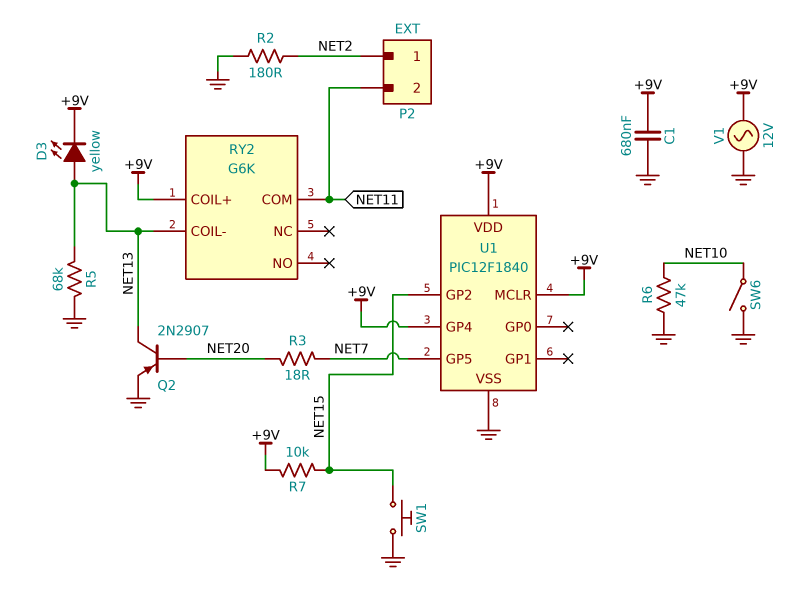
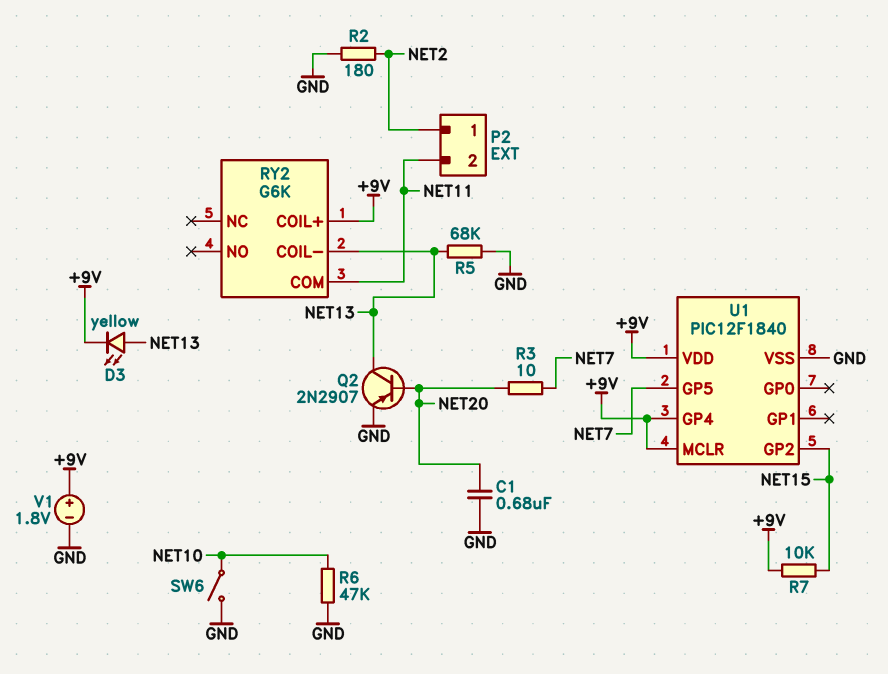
C1: 680nF (+9V, GND) -> 680nF (GND, NET20)
R3: 18 (NET7, NET20) -> 10 (NET7, NET20)
SW1: button (GND, NET15) -> none
V1: AC 12V (+9V, GND) -> 1.8V (plus +9V, minus GND)

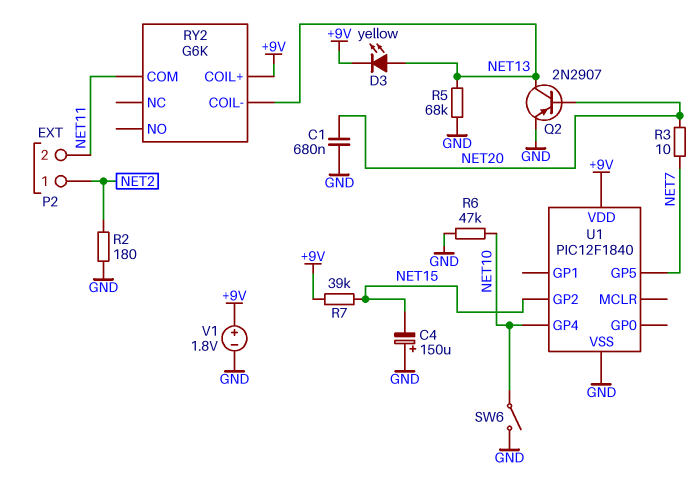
C4: none -> 150uF (plus GND, minus NET15)
R7: 10k (+9V, NET15) -> 39k (+9V, NET15)
U1 pin GP4: +9V -> NET10
U1 pin MCLR: +9V -> none

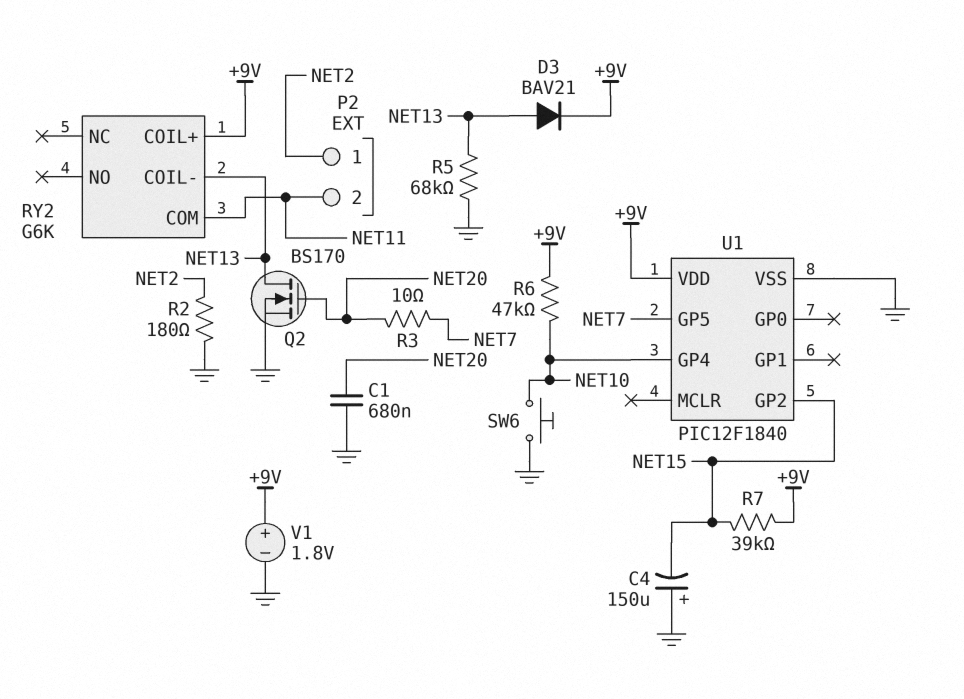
D3: LED yellow (A NET13, K +9V) -> diode BAV21 (A NET13, K +9V)
Q2: PNP 2N2907 (B NET20, C NET13, E GND) -> NMOS BS170 (G NET20, D NET13, S GND)
R6: 47k (GND, NET10) -> 47k (+9V, NET10)
SW6: switch (GND, NET10) -> button (GND, NET10)

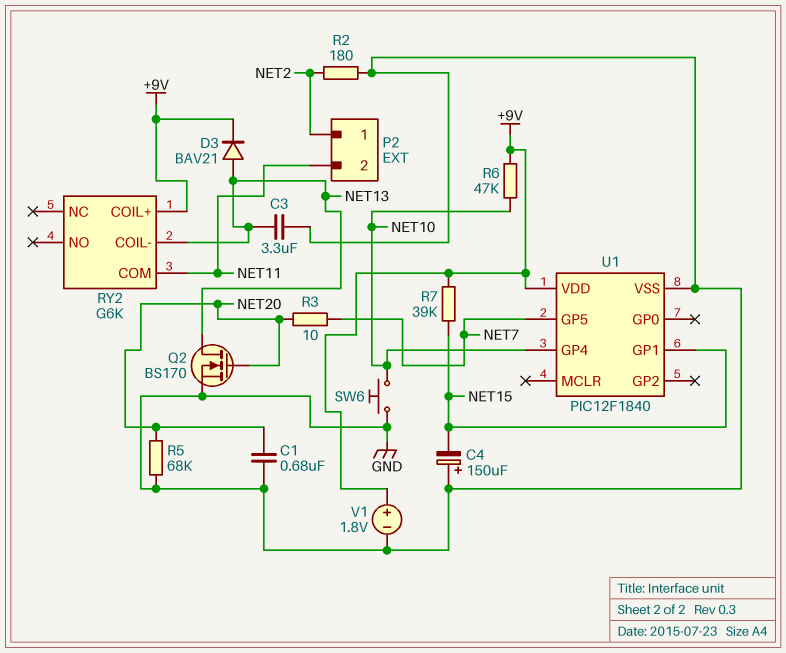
C3: none -> 3.3uF (GND, NET13)
R5: 68k (GND, NET13) -> 68k (GND, NET20)
U1 pin GP1: none -> NET15
U1 pin GP2: NET15 -> none

